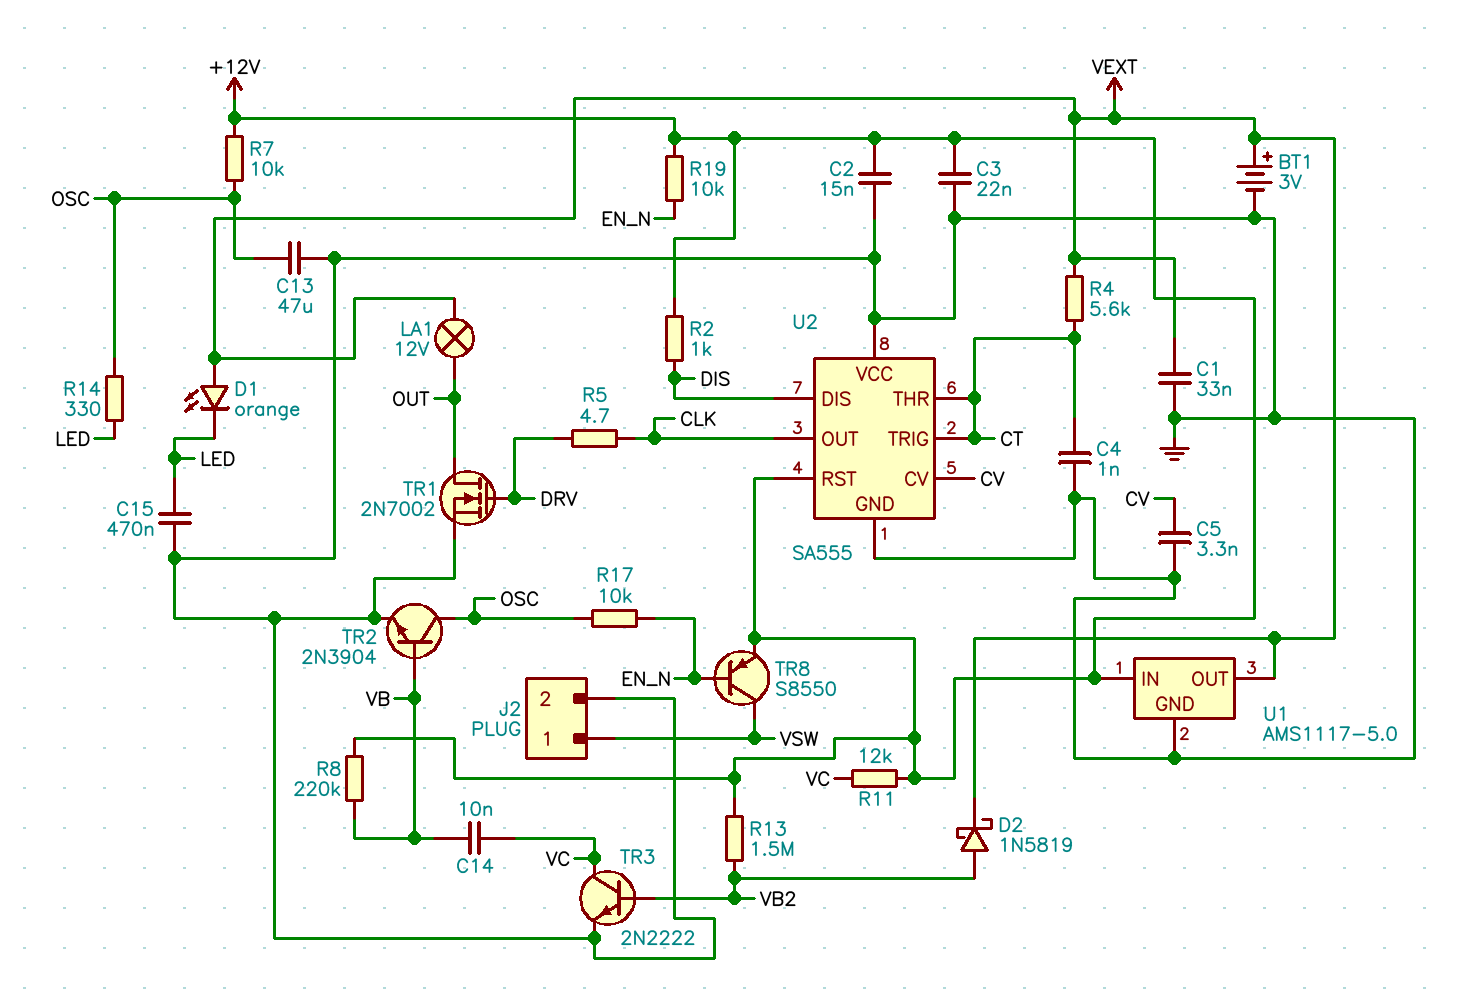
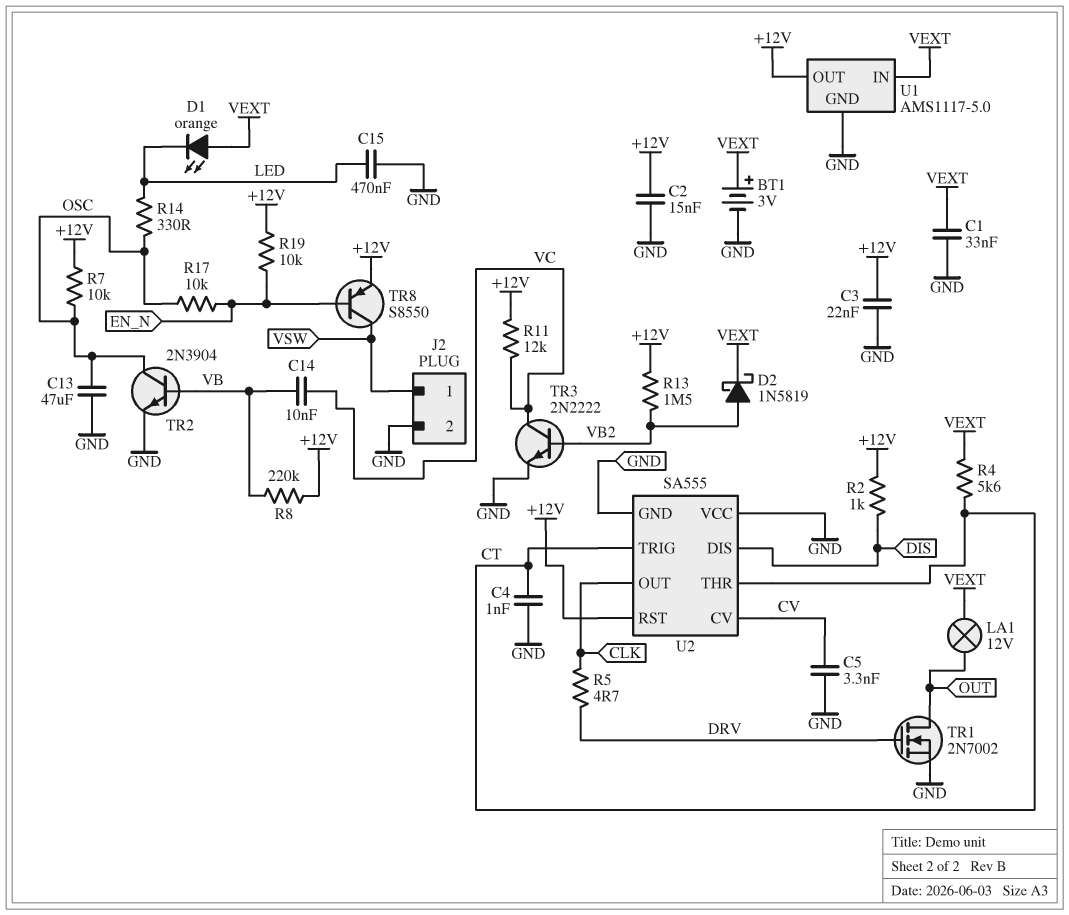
U1 pin IN: +12V -> VEXT
U1 pin OUT: VEXT -> +12V

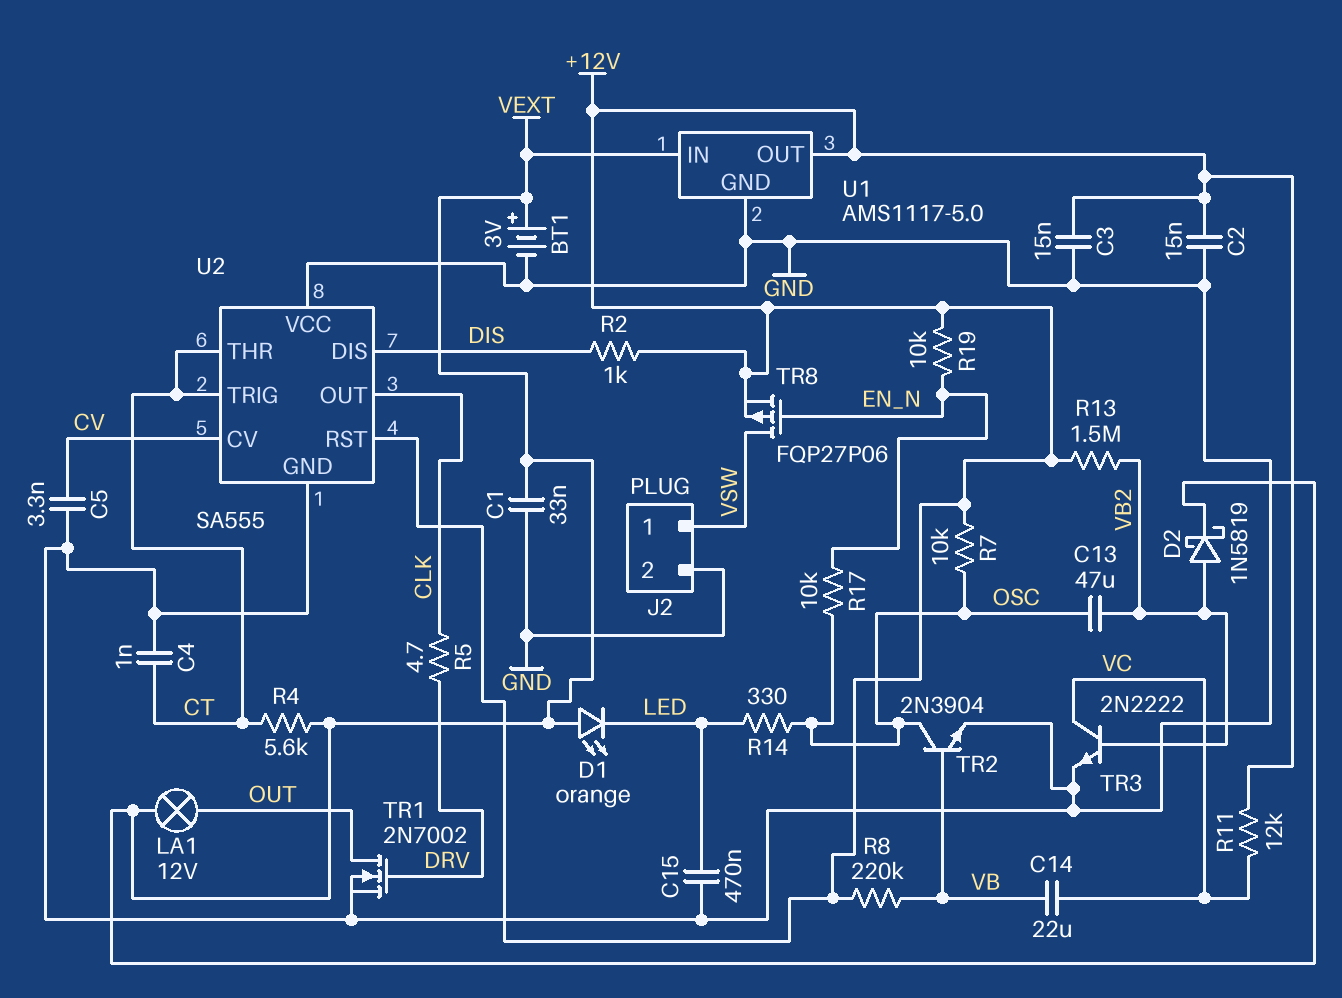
C3: 22nF (+12V, GND) -> 15nF (+12V, GND)
C13: 47uF (GND, OSC) -> 47uF (OSC, VB2)
C14: 10nF (VB, VC) -> 22uF (VB, VC)
TR8: PNP S8550 (B EN_N, C VSW, E +12V) -> PMOS FQP27P06 (G EN_N, D VSW, S +12V)

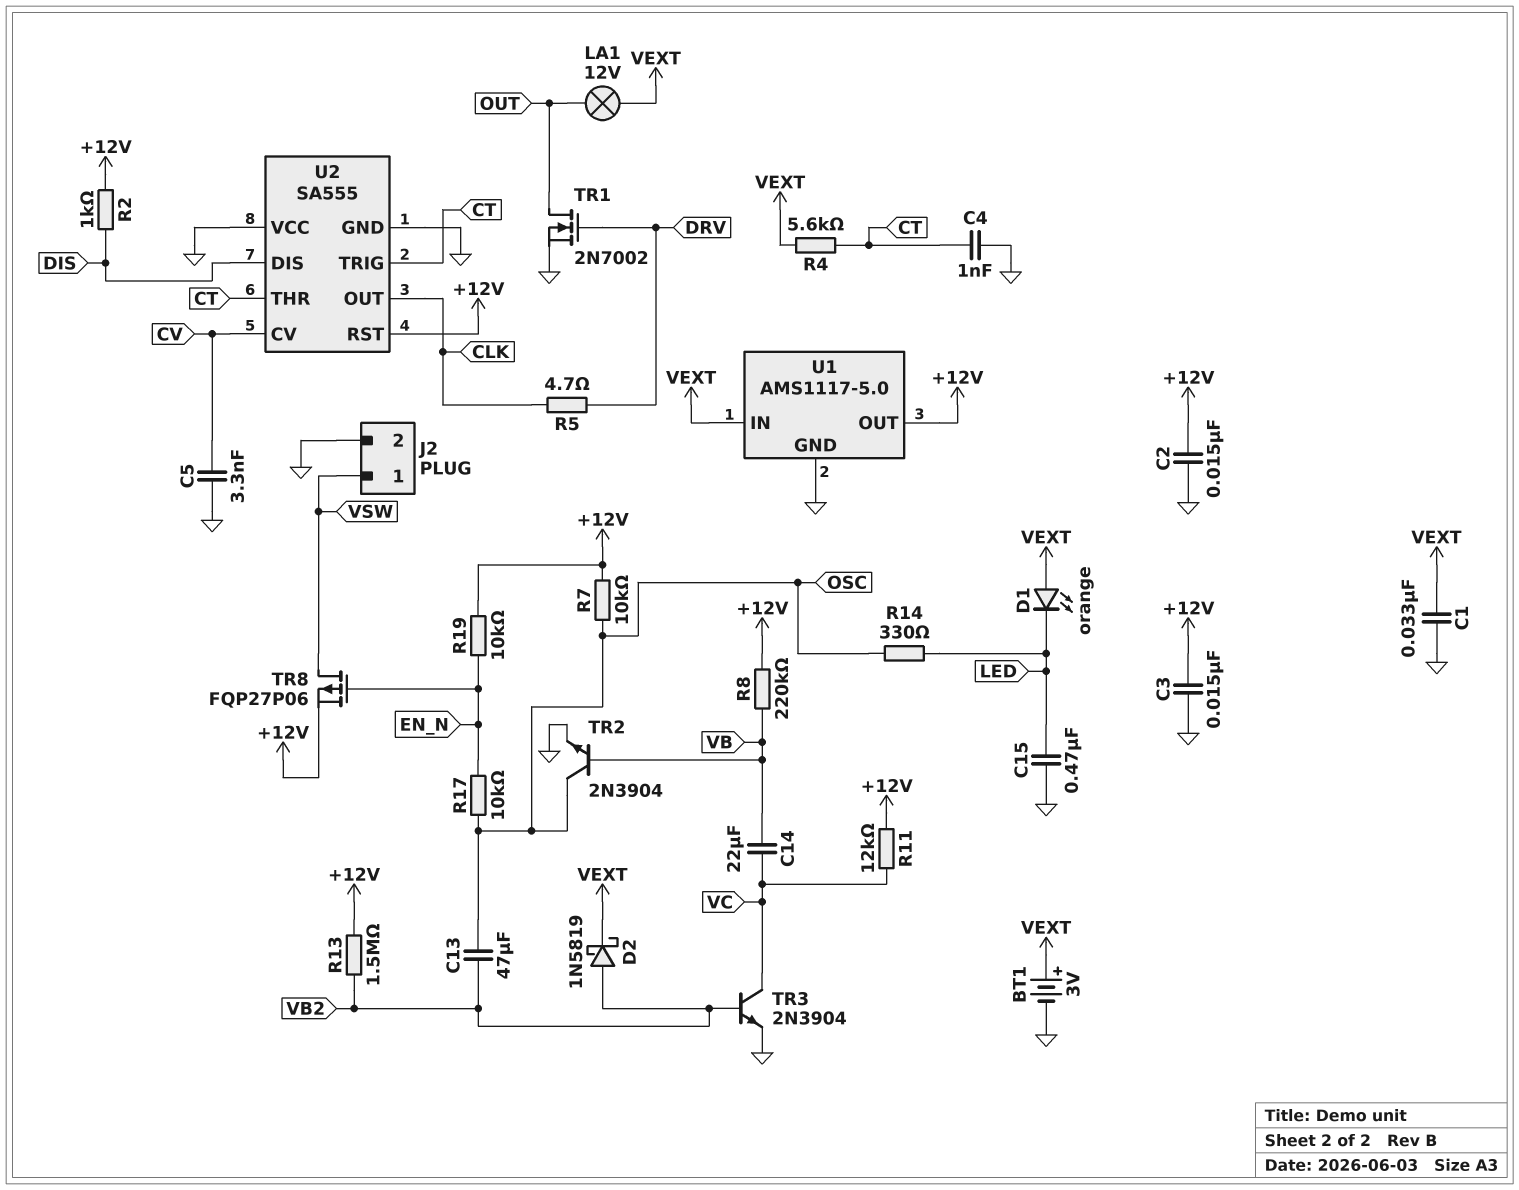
TR3: NPN 2N2222 (B VB2, C VC, E GND) -> NPN 2N3904 (B VB2, C VC, E GND)

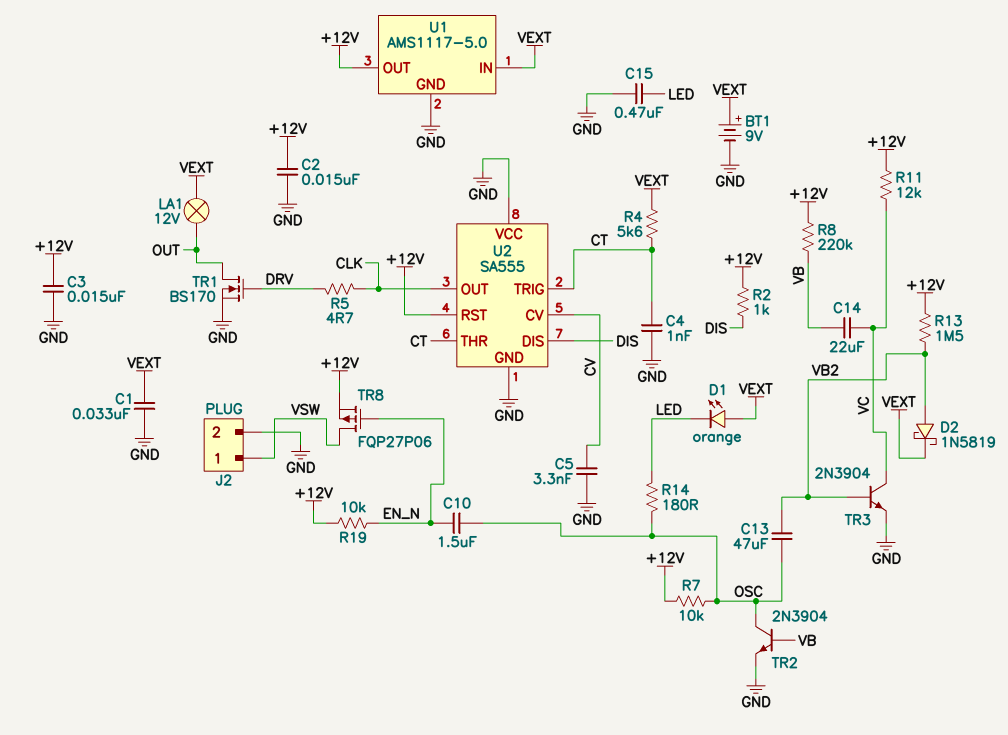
BT1: 3V (plus VEXT, minus GND) -> 9V (plus VEXT, minus GND)
C10: none -> 1.5uF (EN_N, OSC)
R14: 330 (LED, OSC) -> 180 (LED, OSC)
R17: 10k (EN_N, OSC) -> none
TR1: NMOS 2N7002 (G DRV, D OUT, S GND) -> NMOS BS170 (G DRV, D OUT, S GND)

